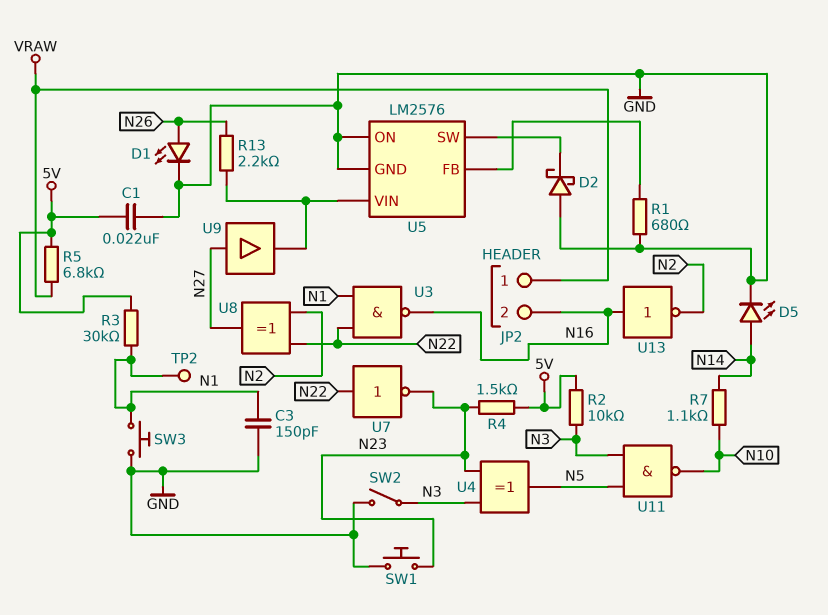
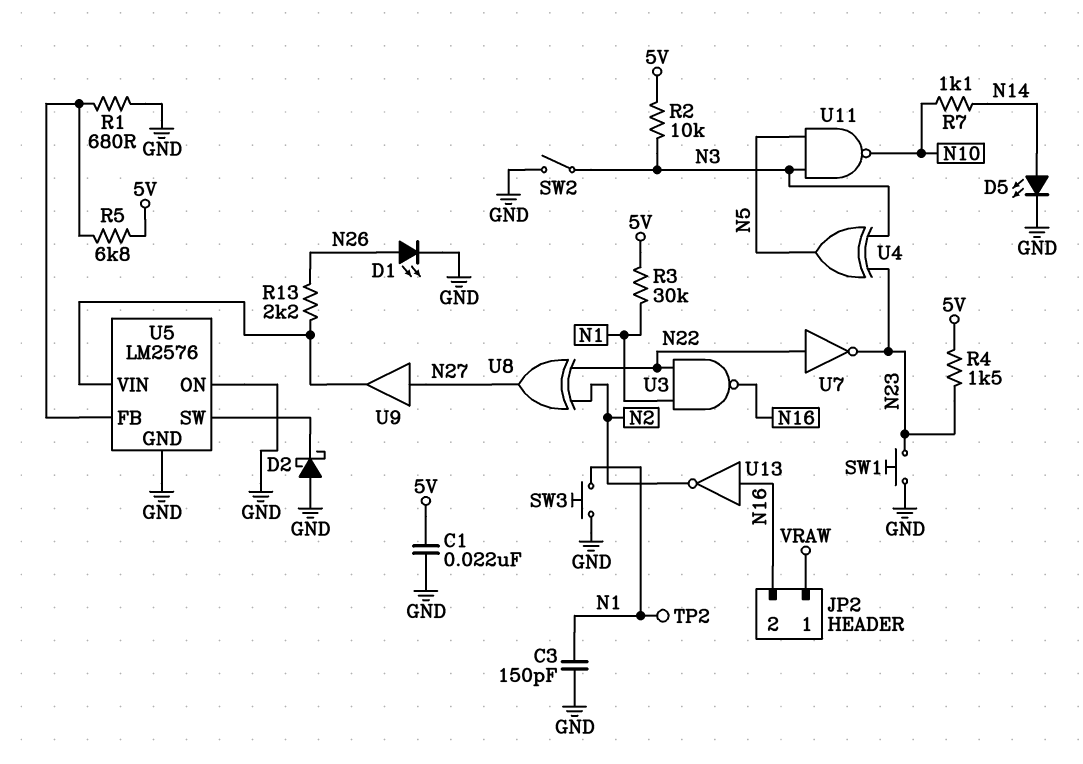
R5: 6.8k (5V, VRAW) -> 6.8k (5V, U5/FB)

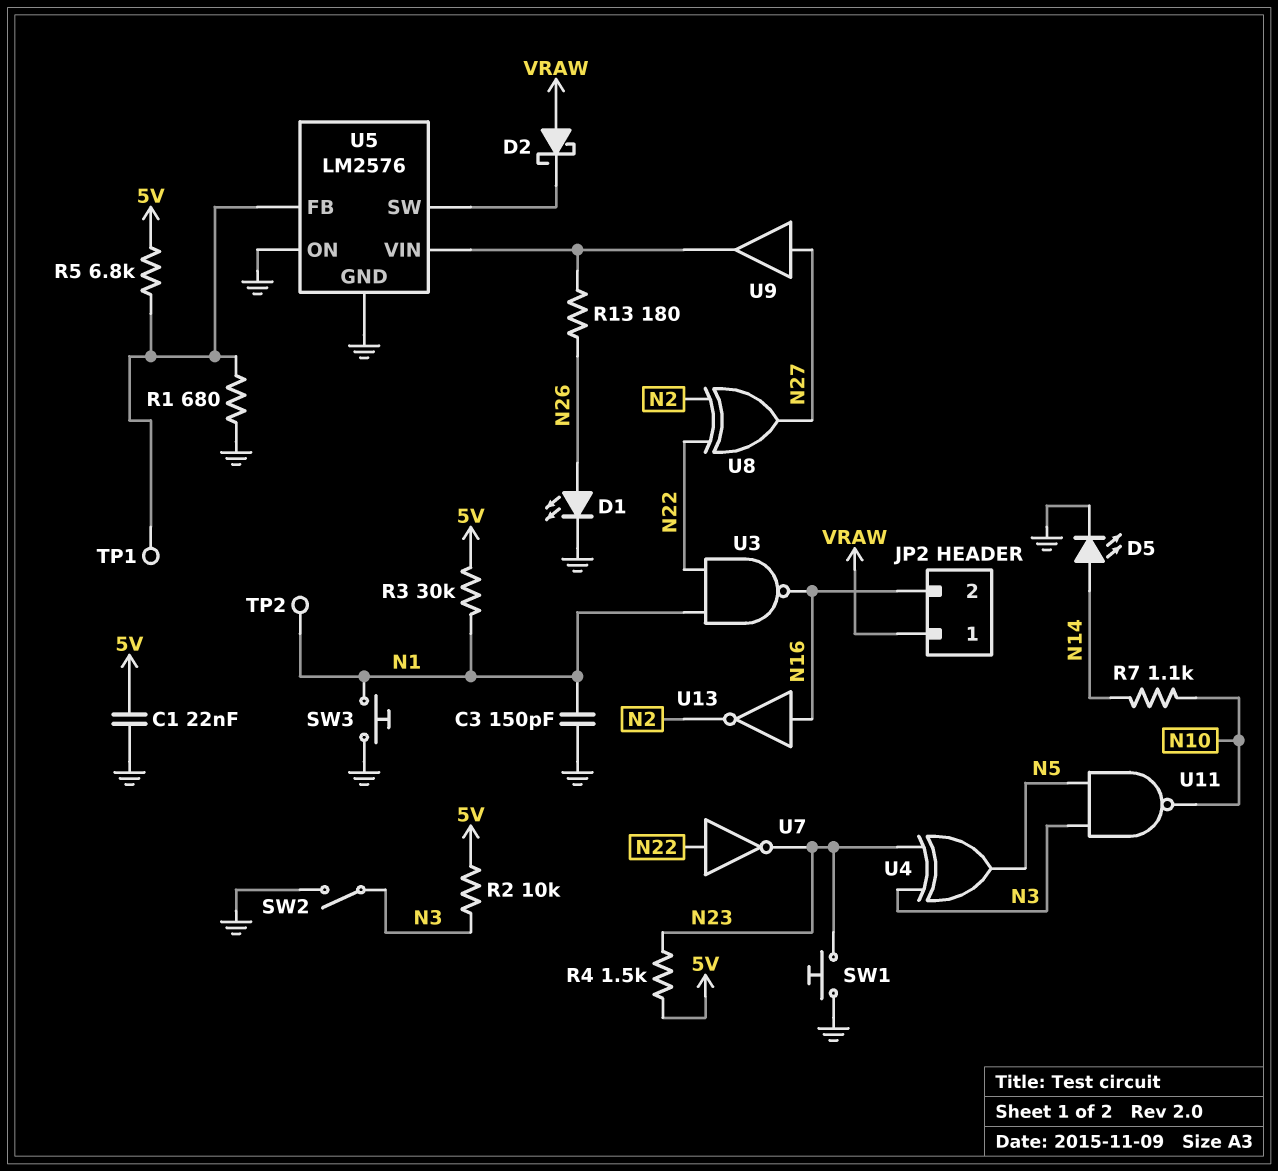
D2: schottky (A GND, K U5/SW) -> schottky (A VRAW, K U5/SW)
R13: 2.2k (N26, U5/VIN) -> 180 (N26, U5/VIN)
TP1: none -> test point (U5/FB)

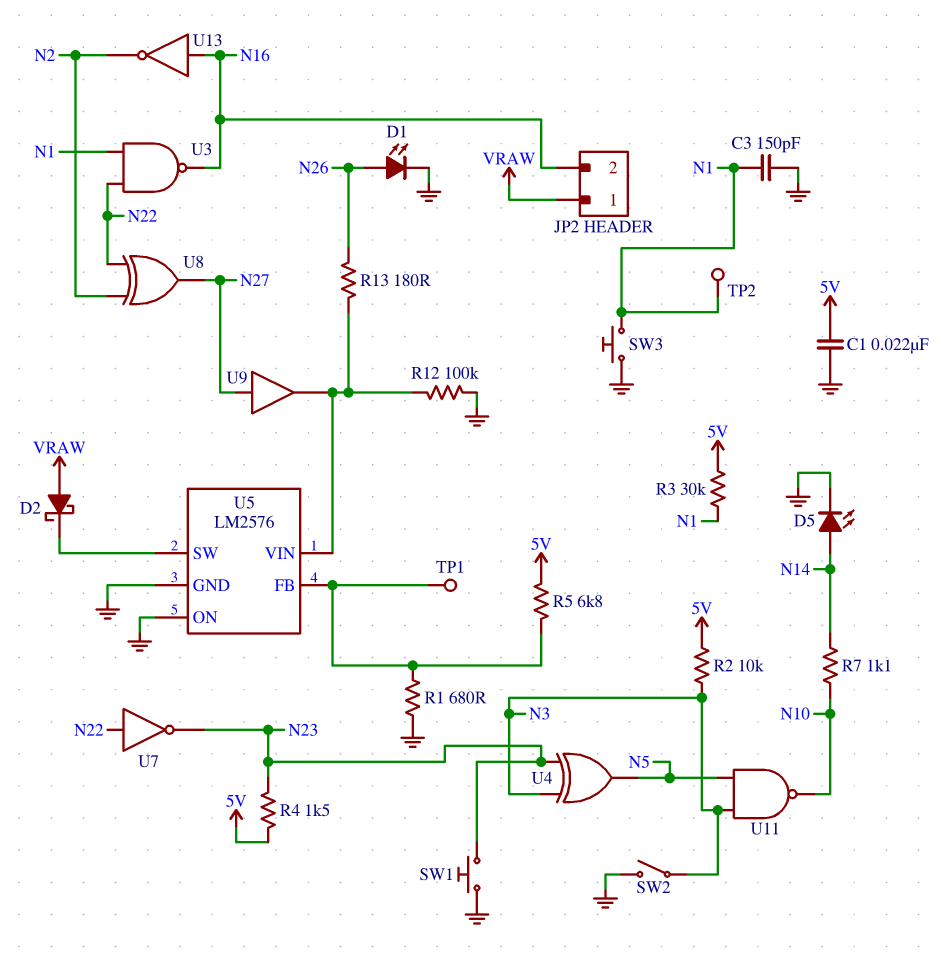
R12: none -> 100k (GND, U5/VIN)

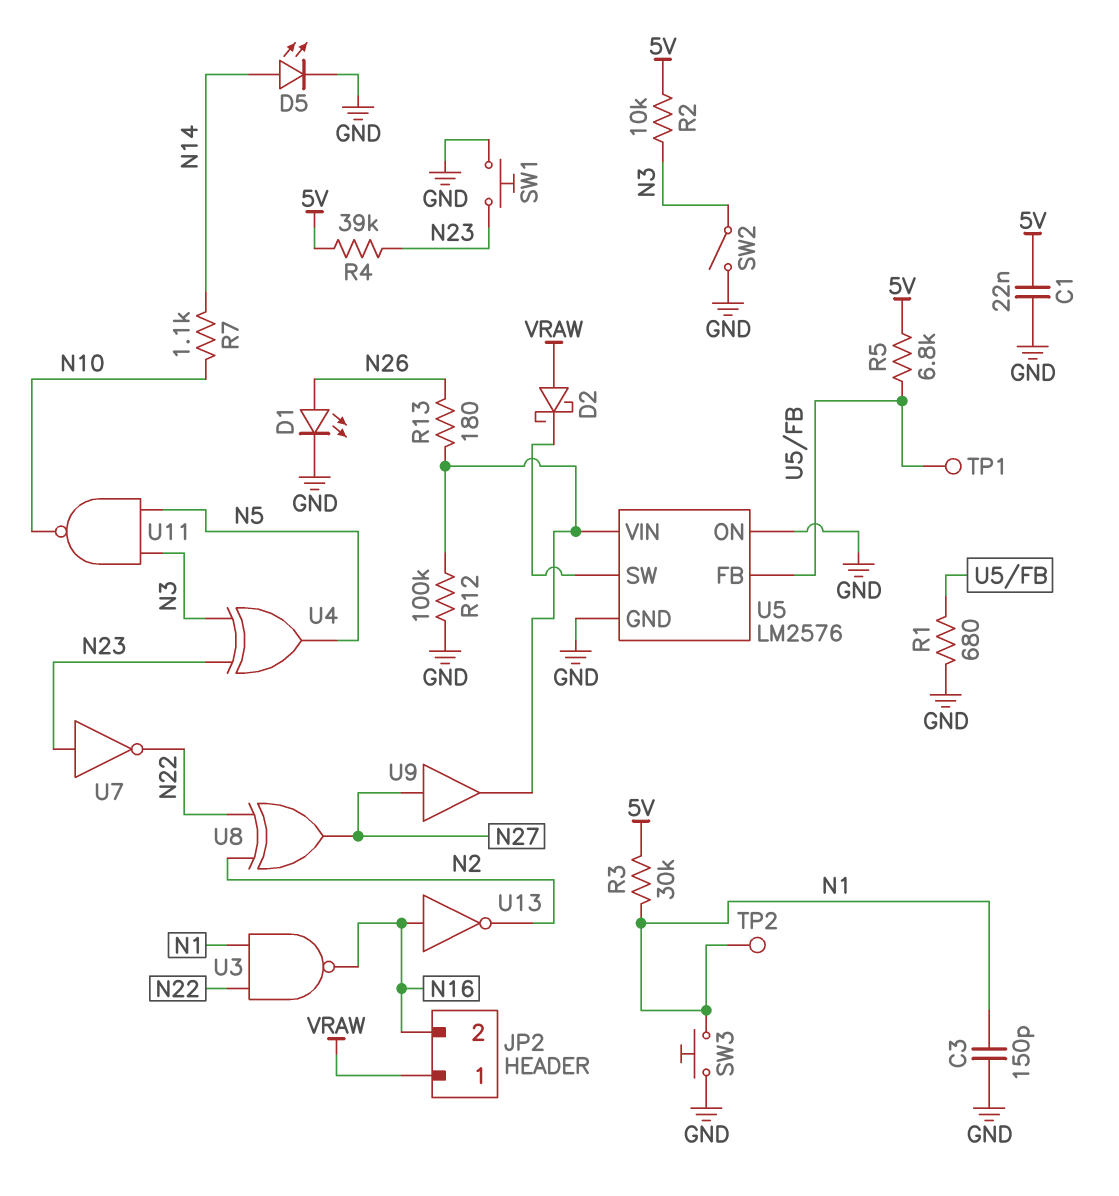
R4: 1.5k (5V, N23) -> 39k (5V, N23)
U7: NOT (in N22, out N23) -> NOT (in N23, out N22)

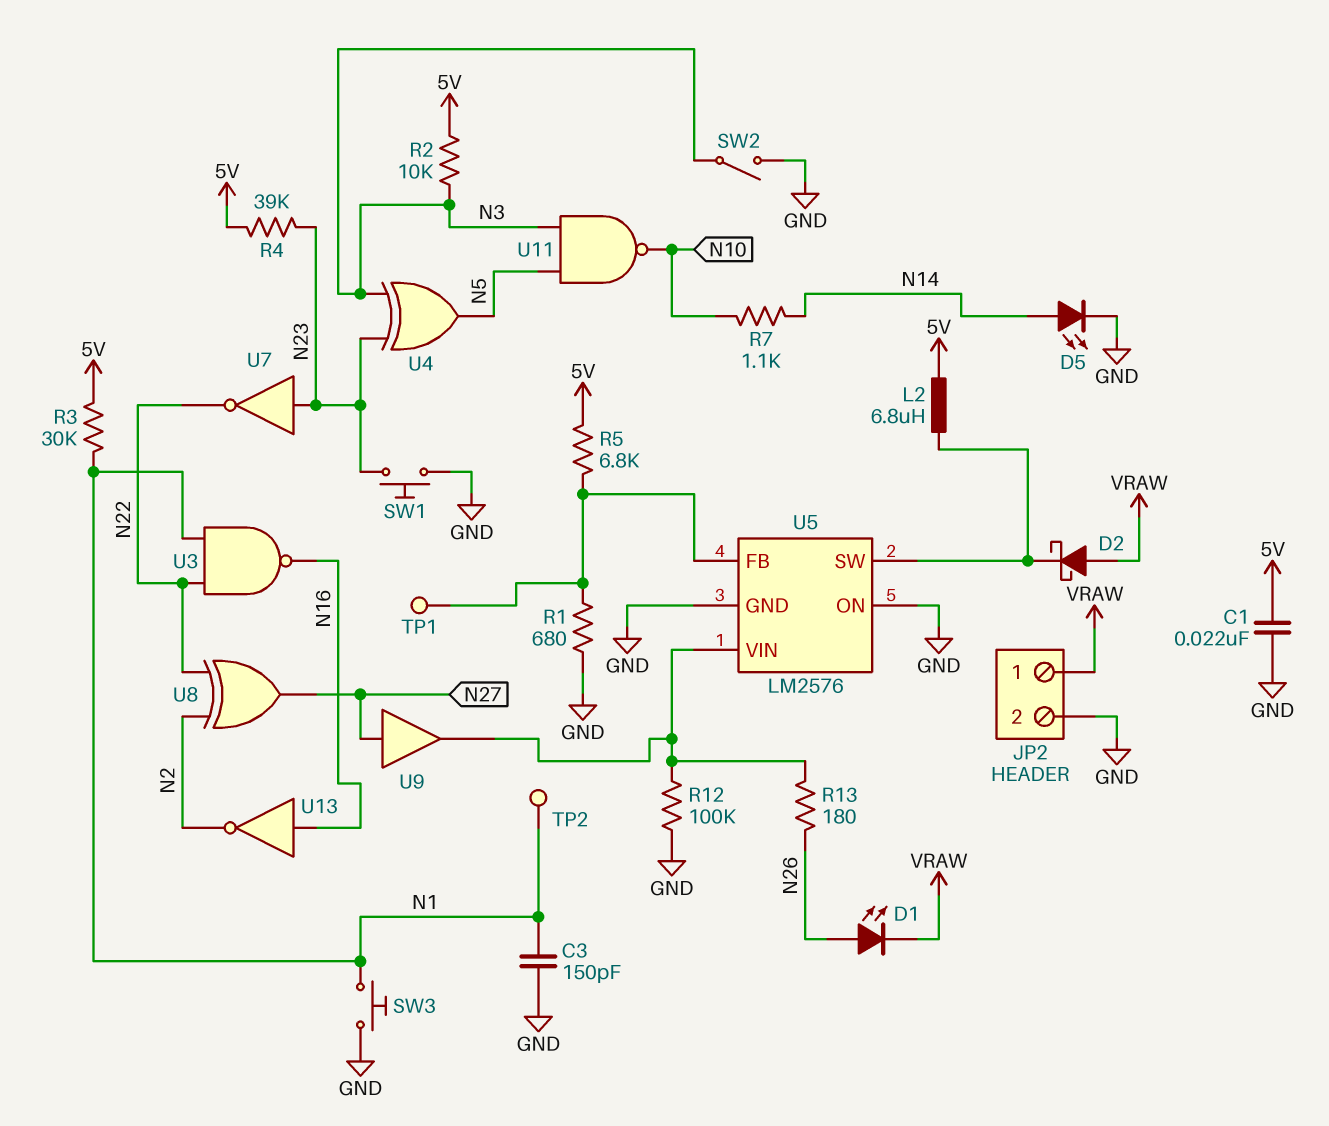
D1: LED (A N26, K GND) -> LED (A N26, K VRAW)
JP2 pin 2: N16 -> GND
L2: none -> 6.8uH (5V, U5/SW)

